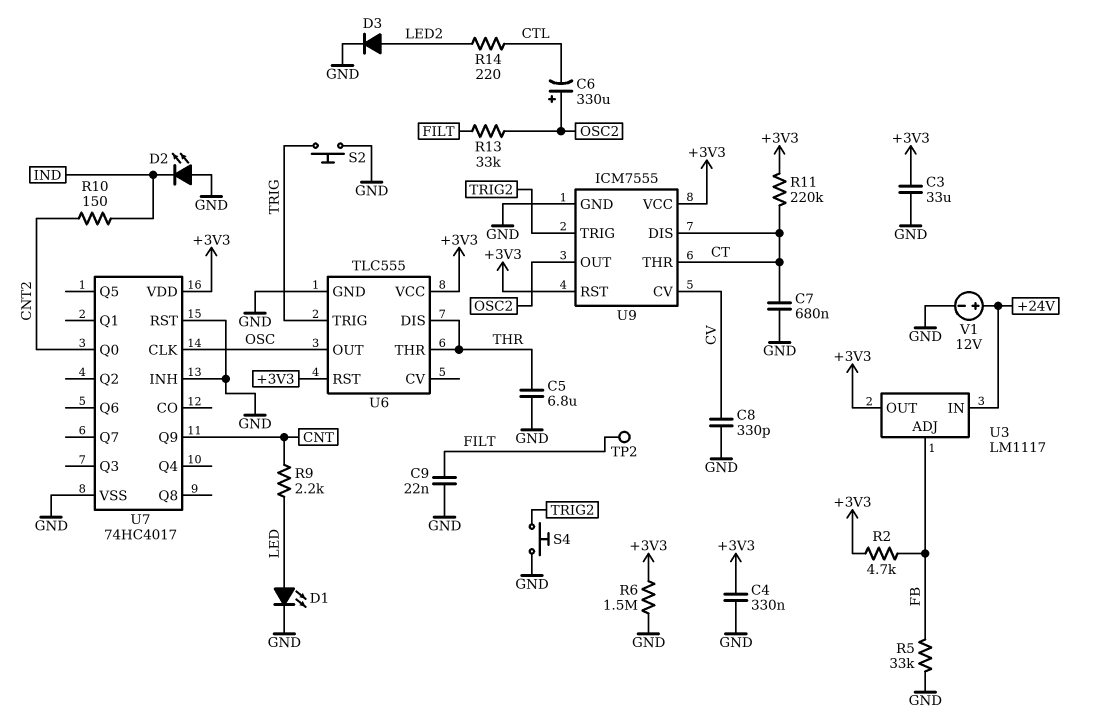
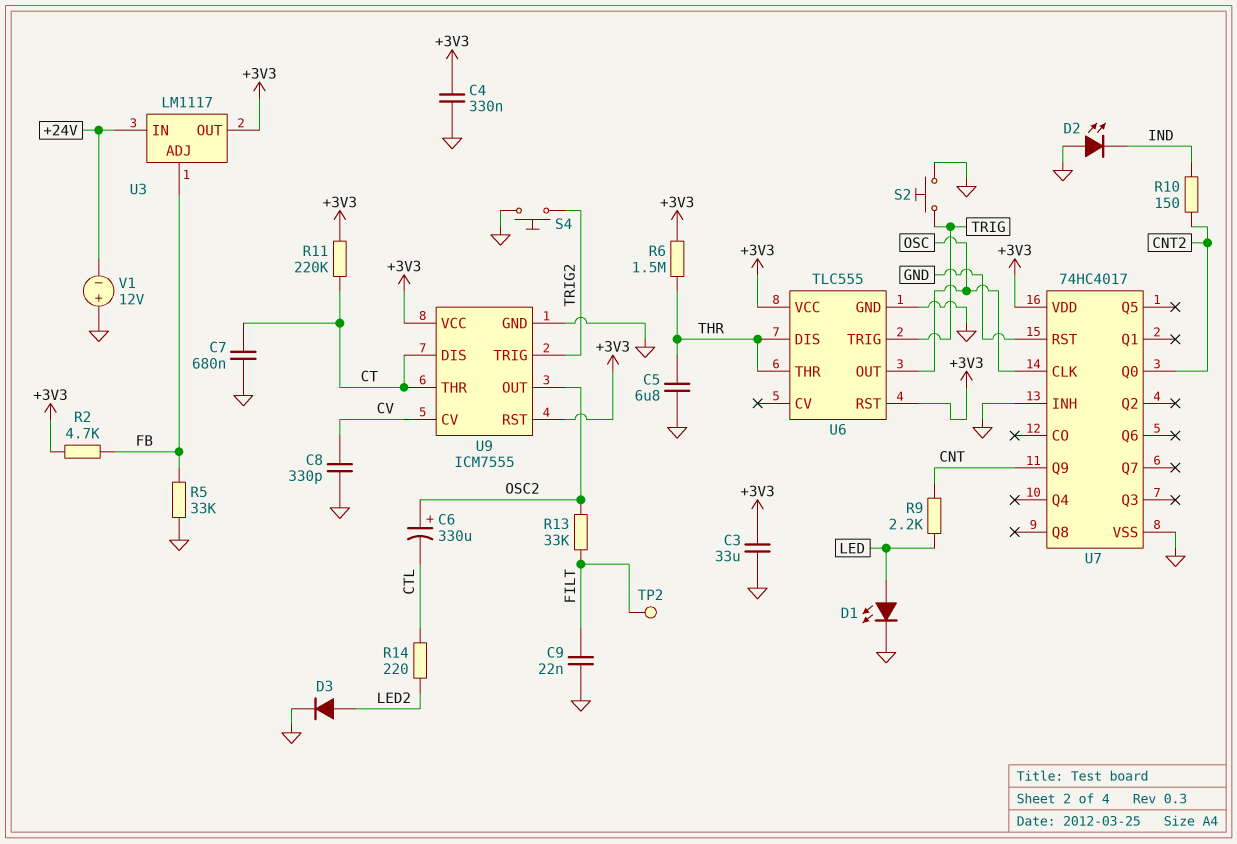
R6: 1.5M (+3V3, GND) -> 1.5M (+3V3, THR)
V1: 12V (plus +24V, minus GND) -> 12V (plus GND, minus +24V)

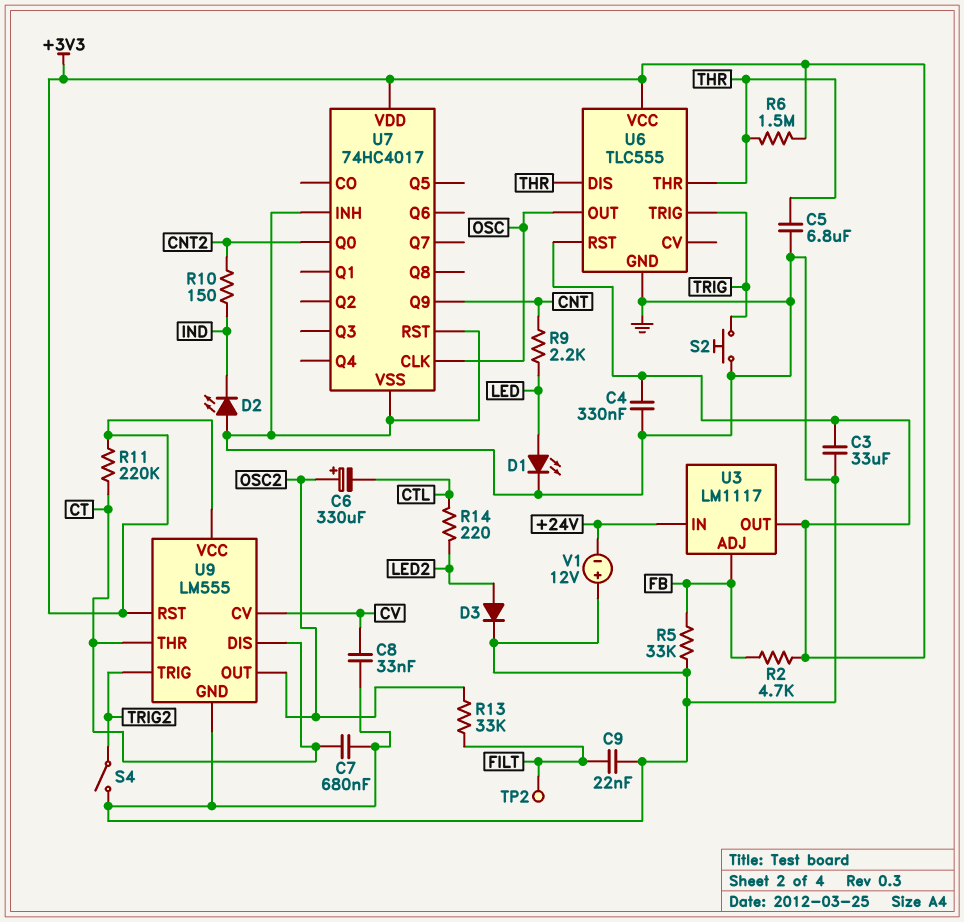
C8: 330pF (CV, GND) -> 33nF (CV, GND)
S4: button (GND, TRIG2) -> switch (GND, TRIG2)
U9: ICM7555 -> LM555

